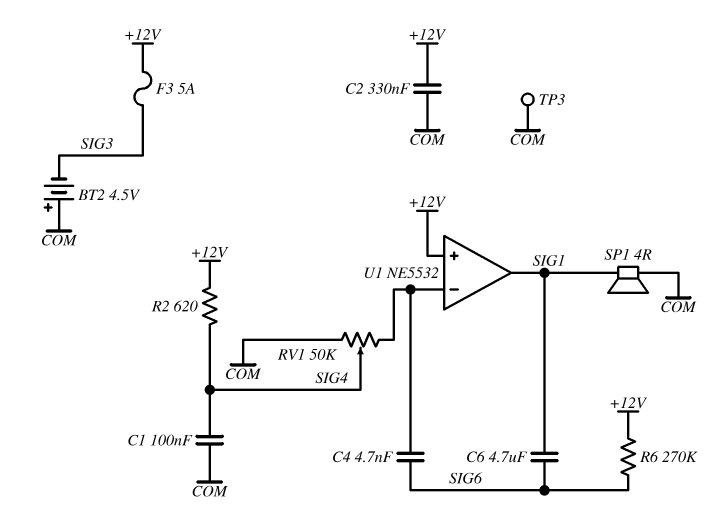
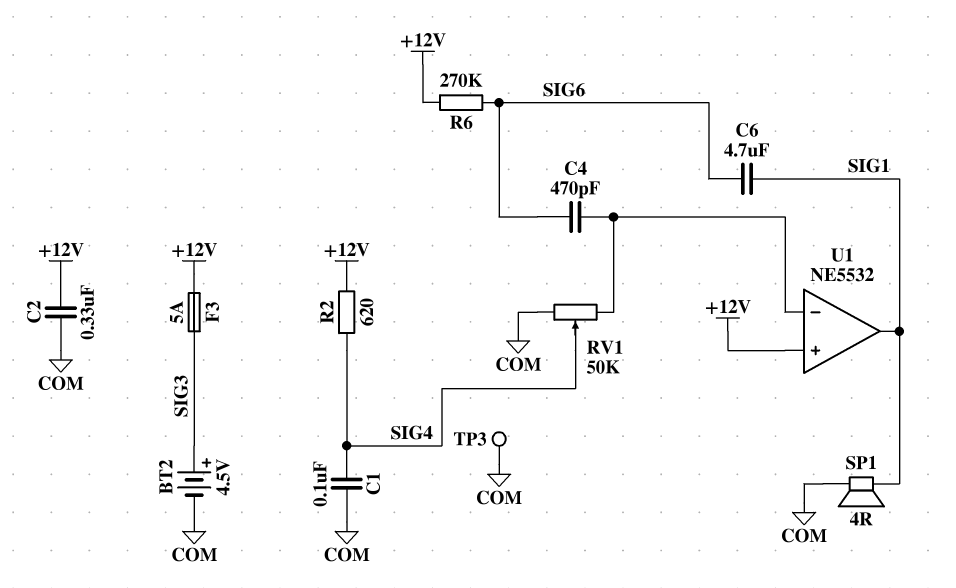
BT2: 4.5V (plus COM, minus SIG3) -> 4.5V (plus SIG3, minus COM)
C4: 4.7nF (SIG6, U1/in-) -> 470pF (SIG6, U1/in-)

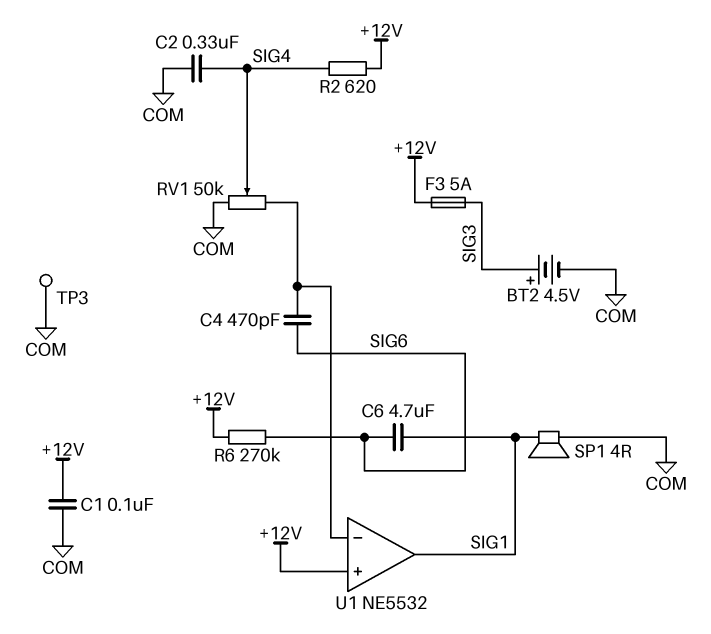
C1: 100nF (COM, SIG4) -> 100nF (+12V, COM)
C2: 330nF (+12V, COM) -> 330nF (COM, SIG4)

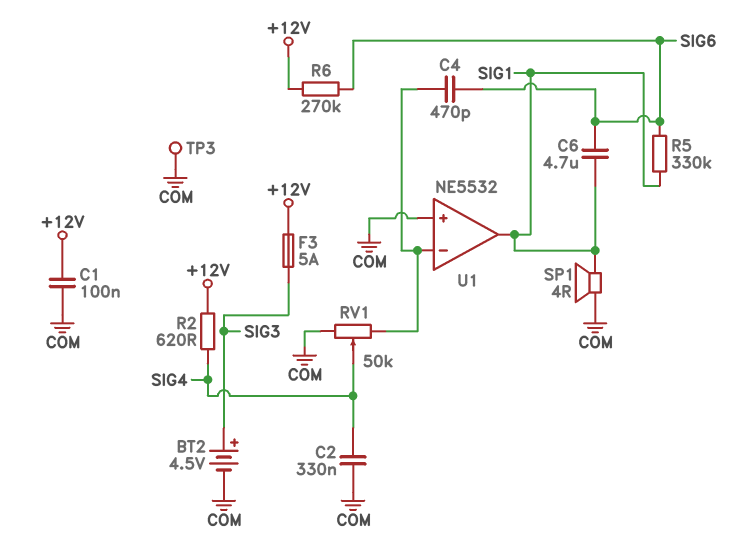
R5: none -> 330k (SIG1, SIG6)
U1 pin in+: +12V -> COM

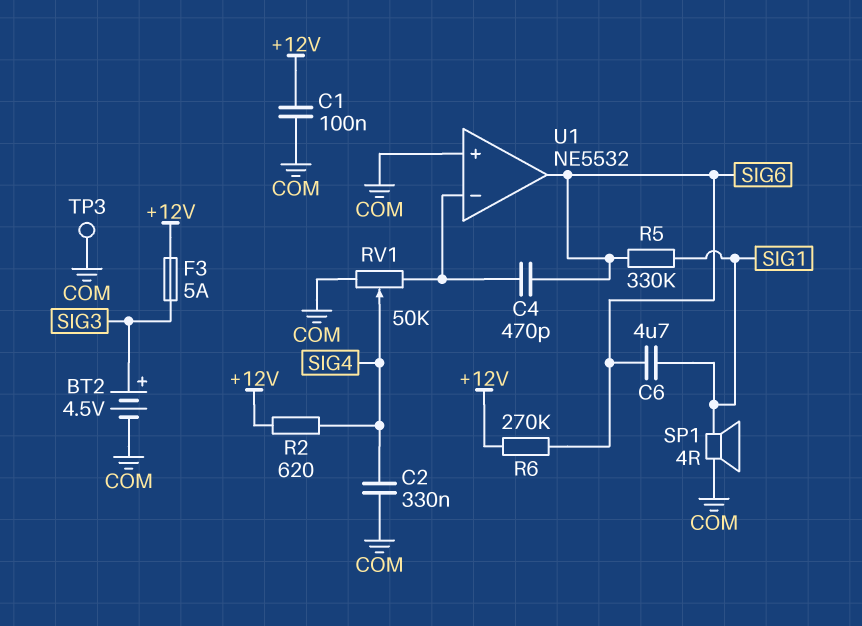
U1 pin out: SIG1 -> SIG6

